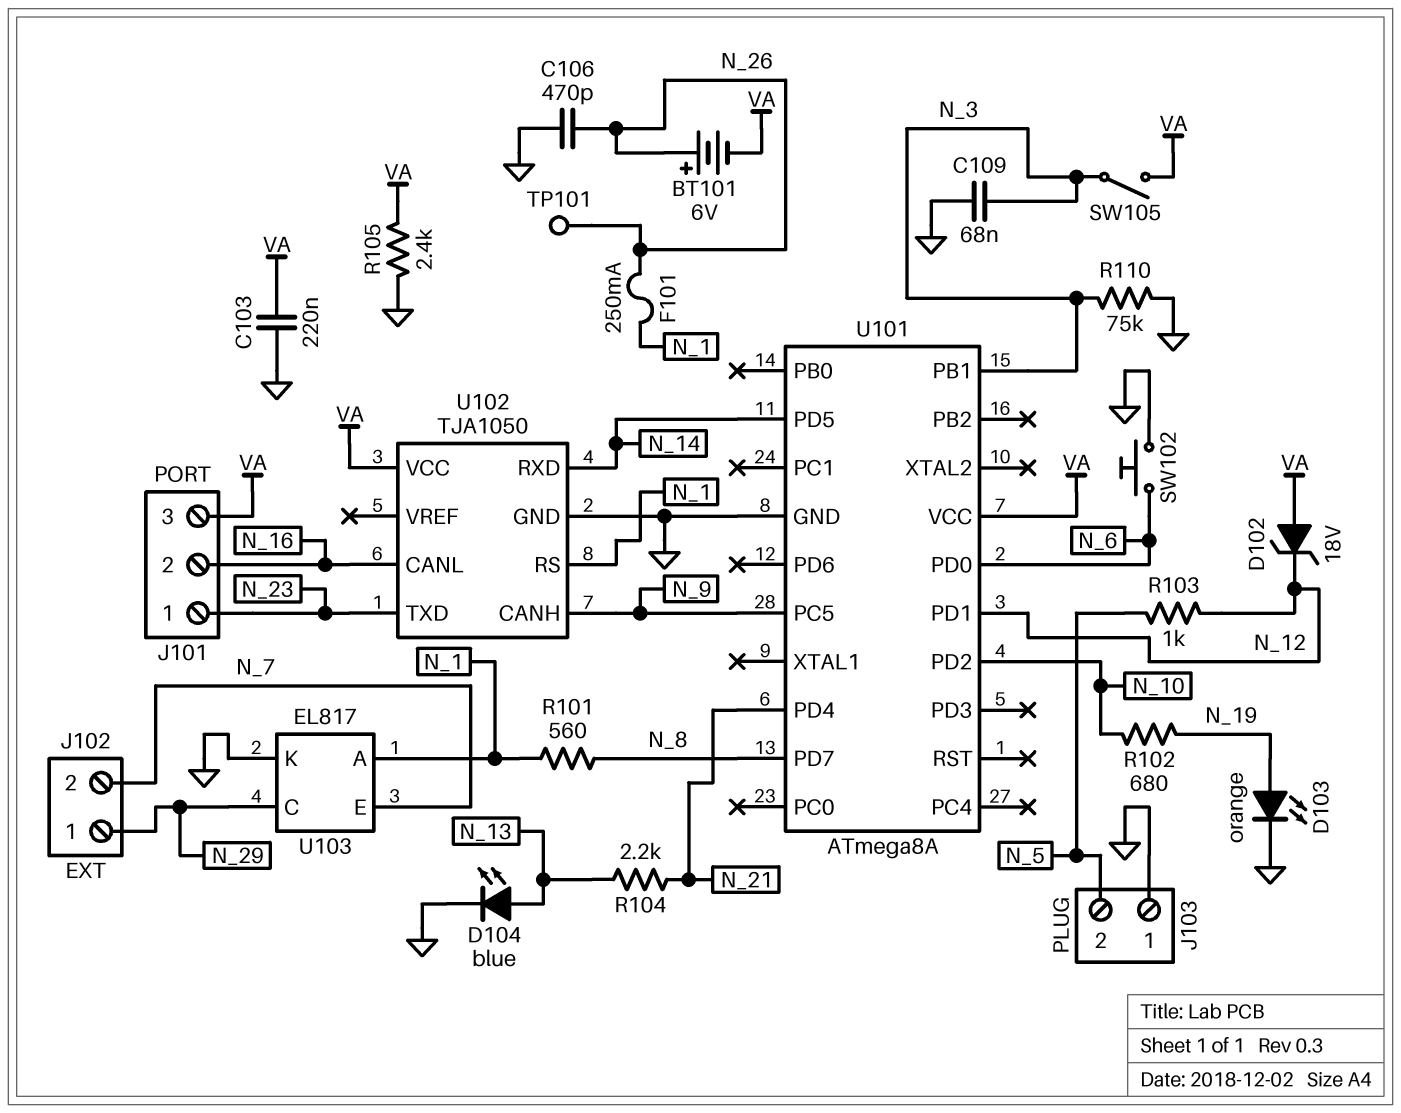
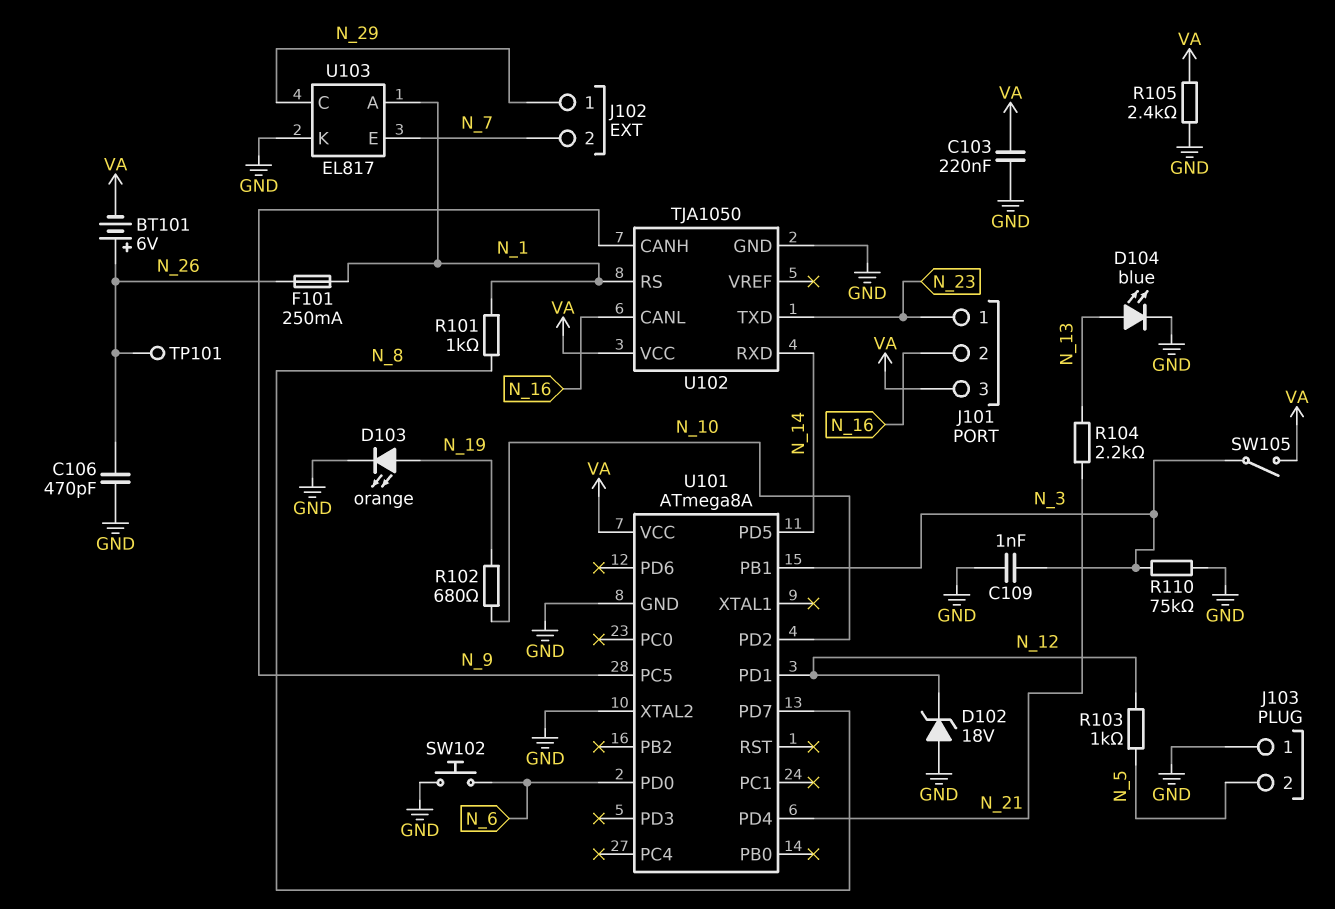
C109: 68nF (GND, N_3) -> 1nF (GND, N_3)
D102: zener 18V (A VA, K N_12) -> zener 18V (A GND, K N_12)
R101: 560 (N_1, N_8) -> 1k (N_1, N_8)
U101 pin XTAL2: none -> GND

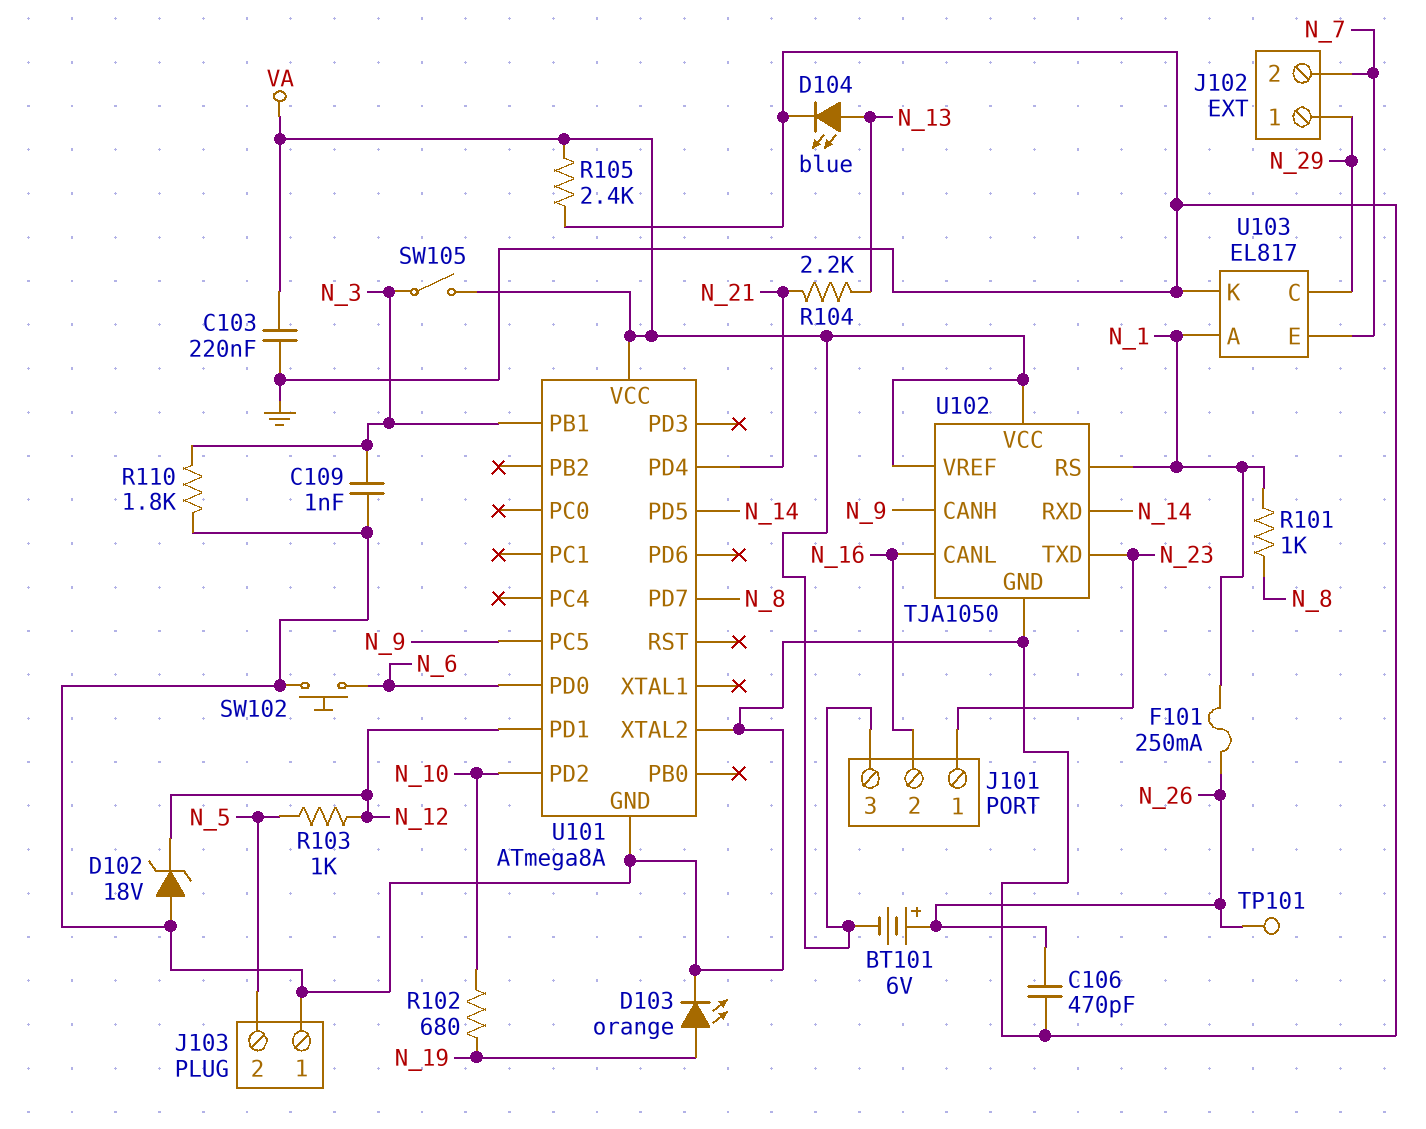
R110: 75k (GND, N_3) -> 1.8k (GND, N_3)
U102 pin VREF: none -> VA

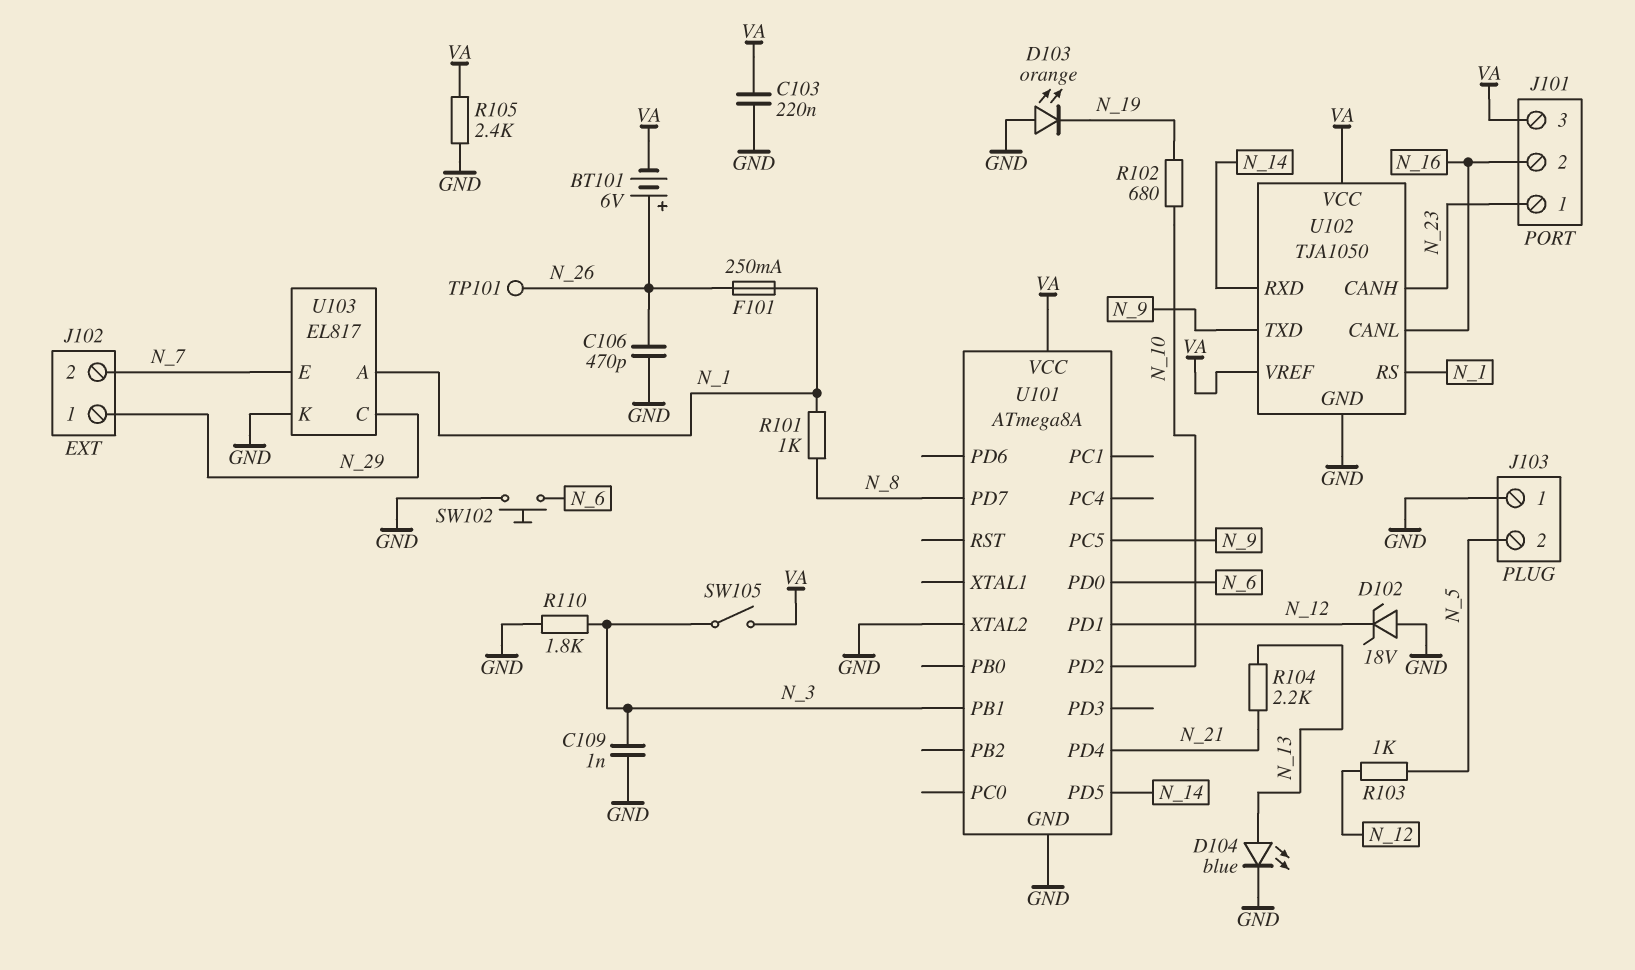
D103: LED orange (A N_19, K GND) -> LED orange (A GND, K N_19)
U102 pin CANH: N_9 -> N_23
U102 pin TXD: N_23 -> N_9

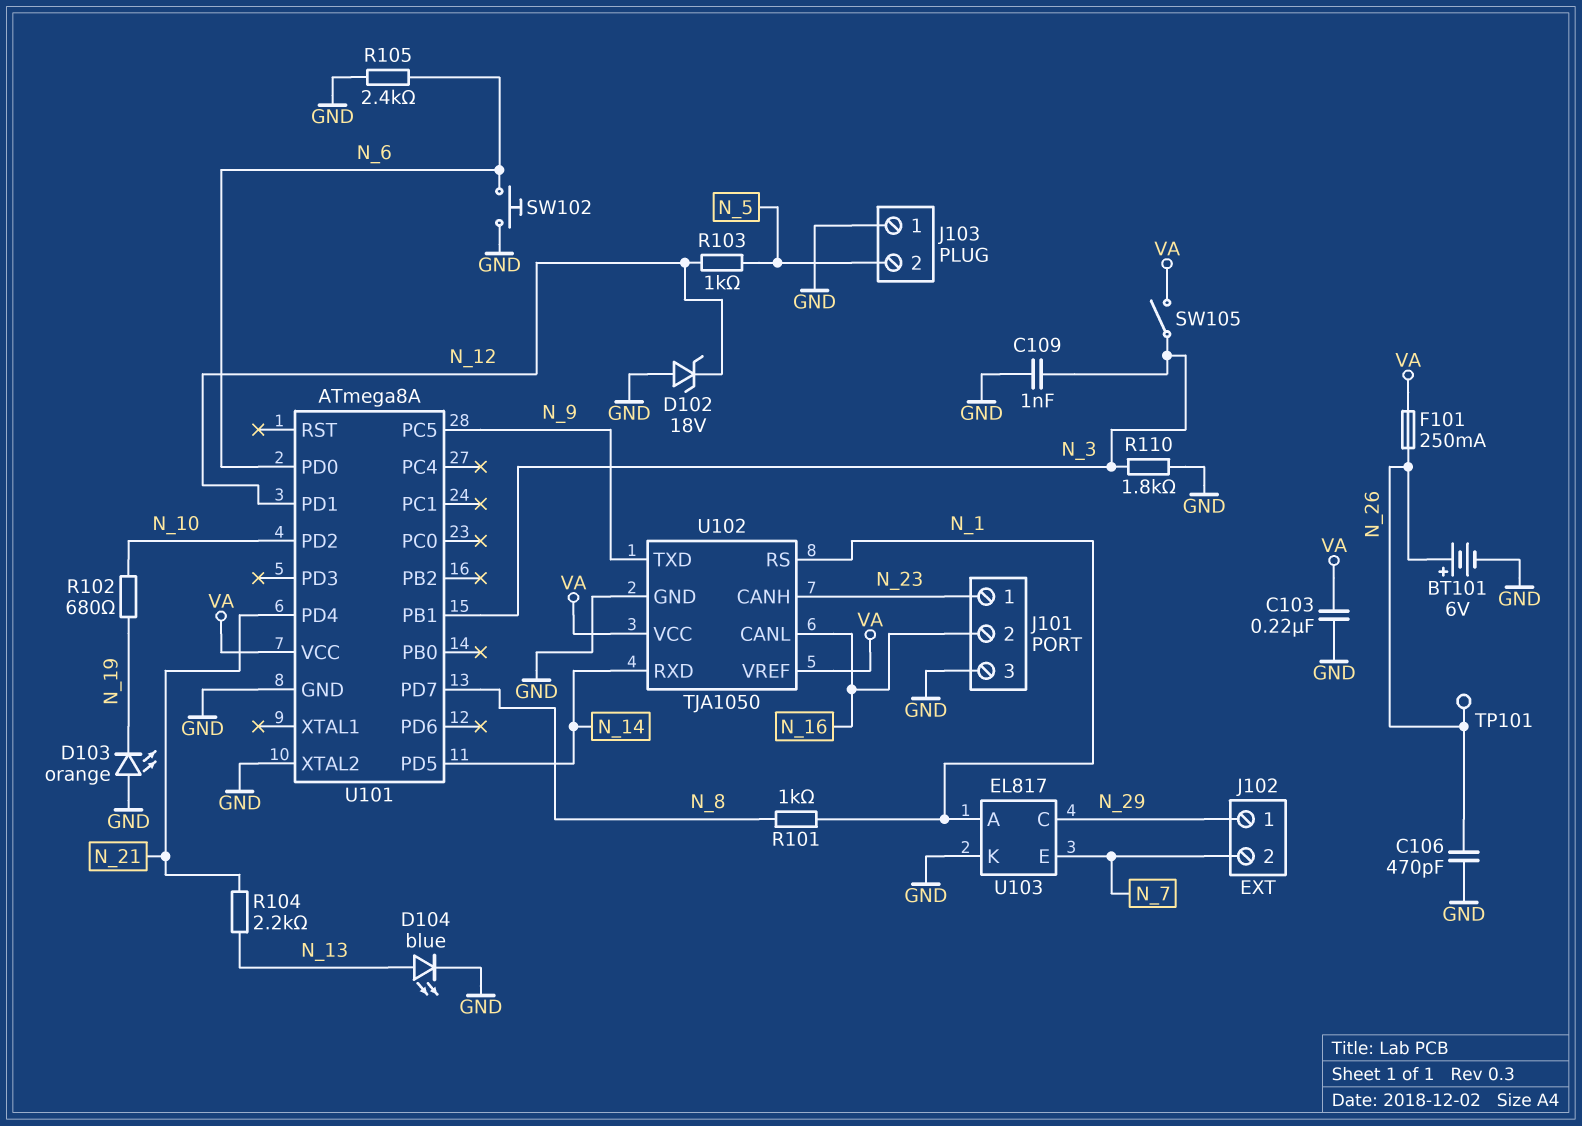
BT101: 6V (plus N_26, minus VA) -> 6V (plus N_26, minus GND)
F101: 250mA (N_1, N_26) -> 250mA (N_26, VA)
J101 pin 3: VA -> GND
R105: 2.4k (GND, VA) -> 2.4k (GND, N_6)

